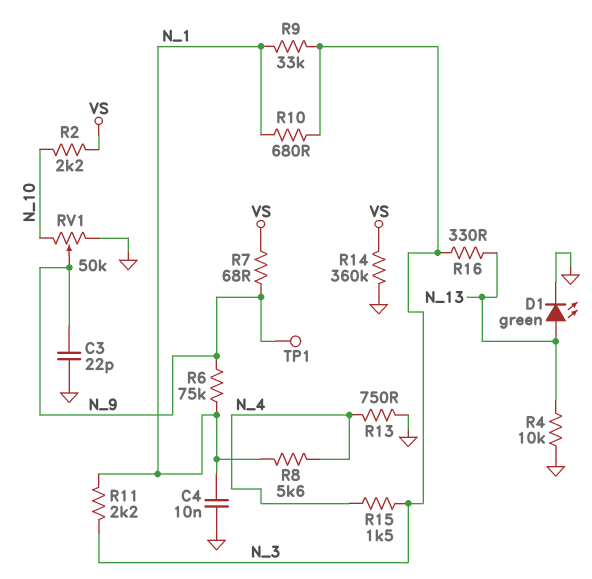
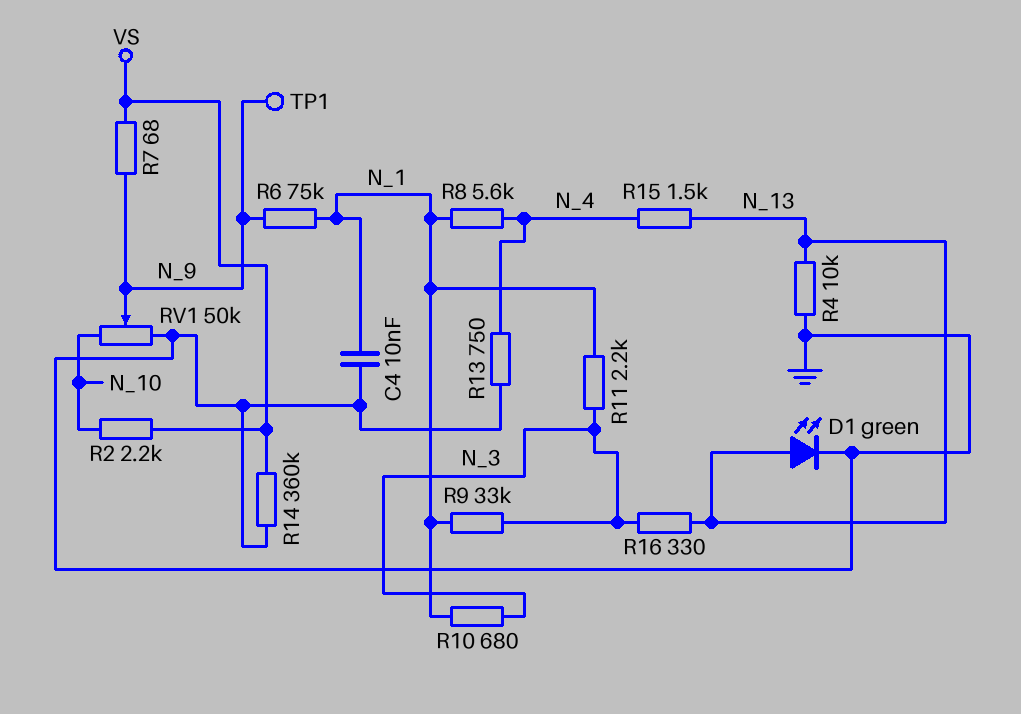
C3: 22pF (GND, N_9) -> none
R15: 1.5k (N_3, N_4) -> 1.5k (N_4, N_13)

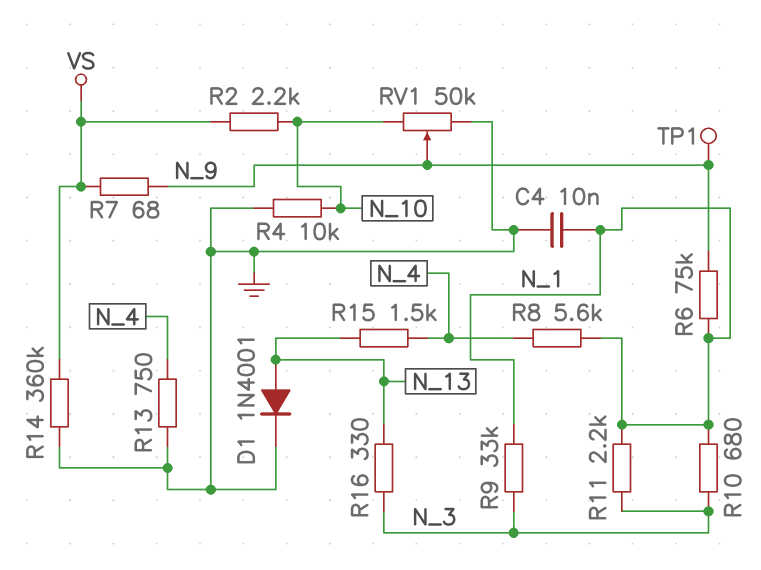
D1: LED green (A N_13, K GND) -> diode 1N4001 (A N_13, K GND)
R4: 10k (GND, N_13) -> 10k (GND, N_10)

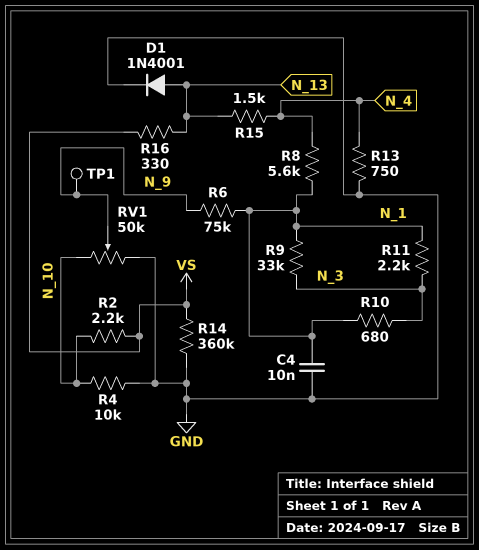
R7: 68 (N_9, VS) -> none
R16: 330 (N_3, N_13) -> 330 (N_13, VS)

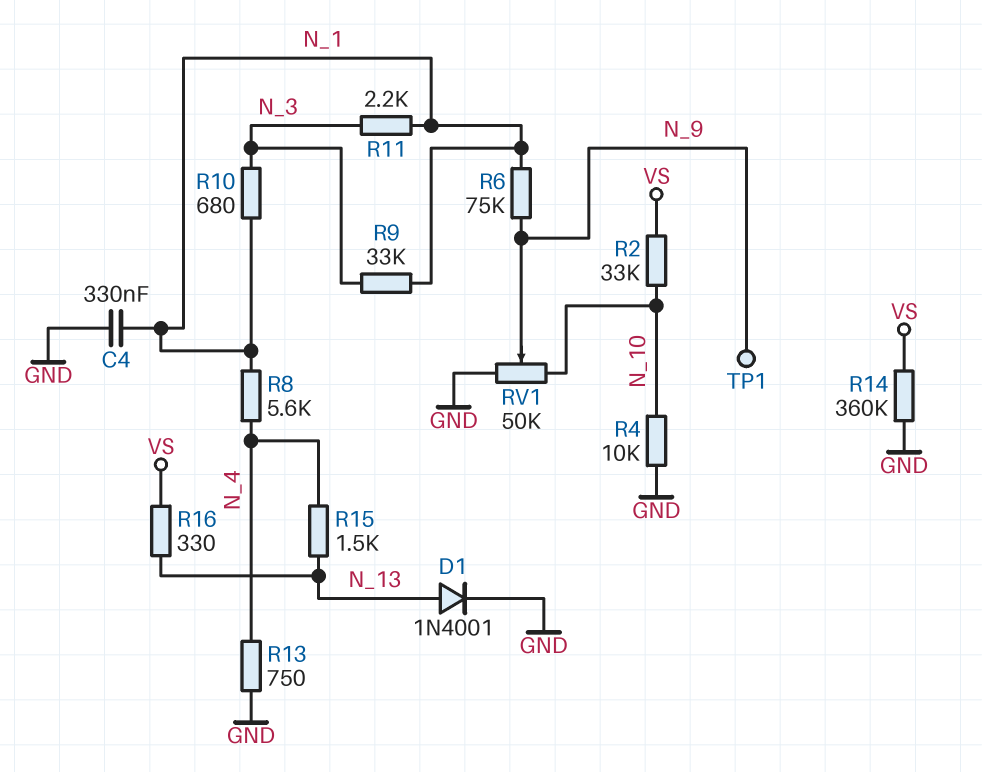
C4: 10nF (GND, N_1) -> 330nF (GND, N_1)
R2: 2.2k (N_10, VS) -> 33k (N_10, VS)

